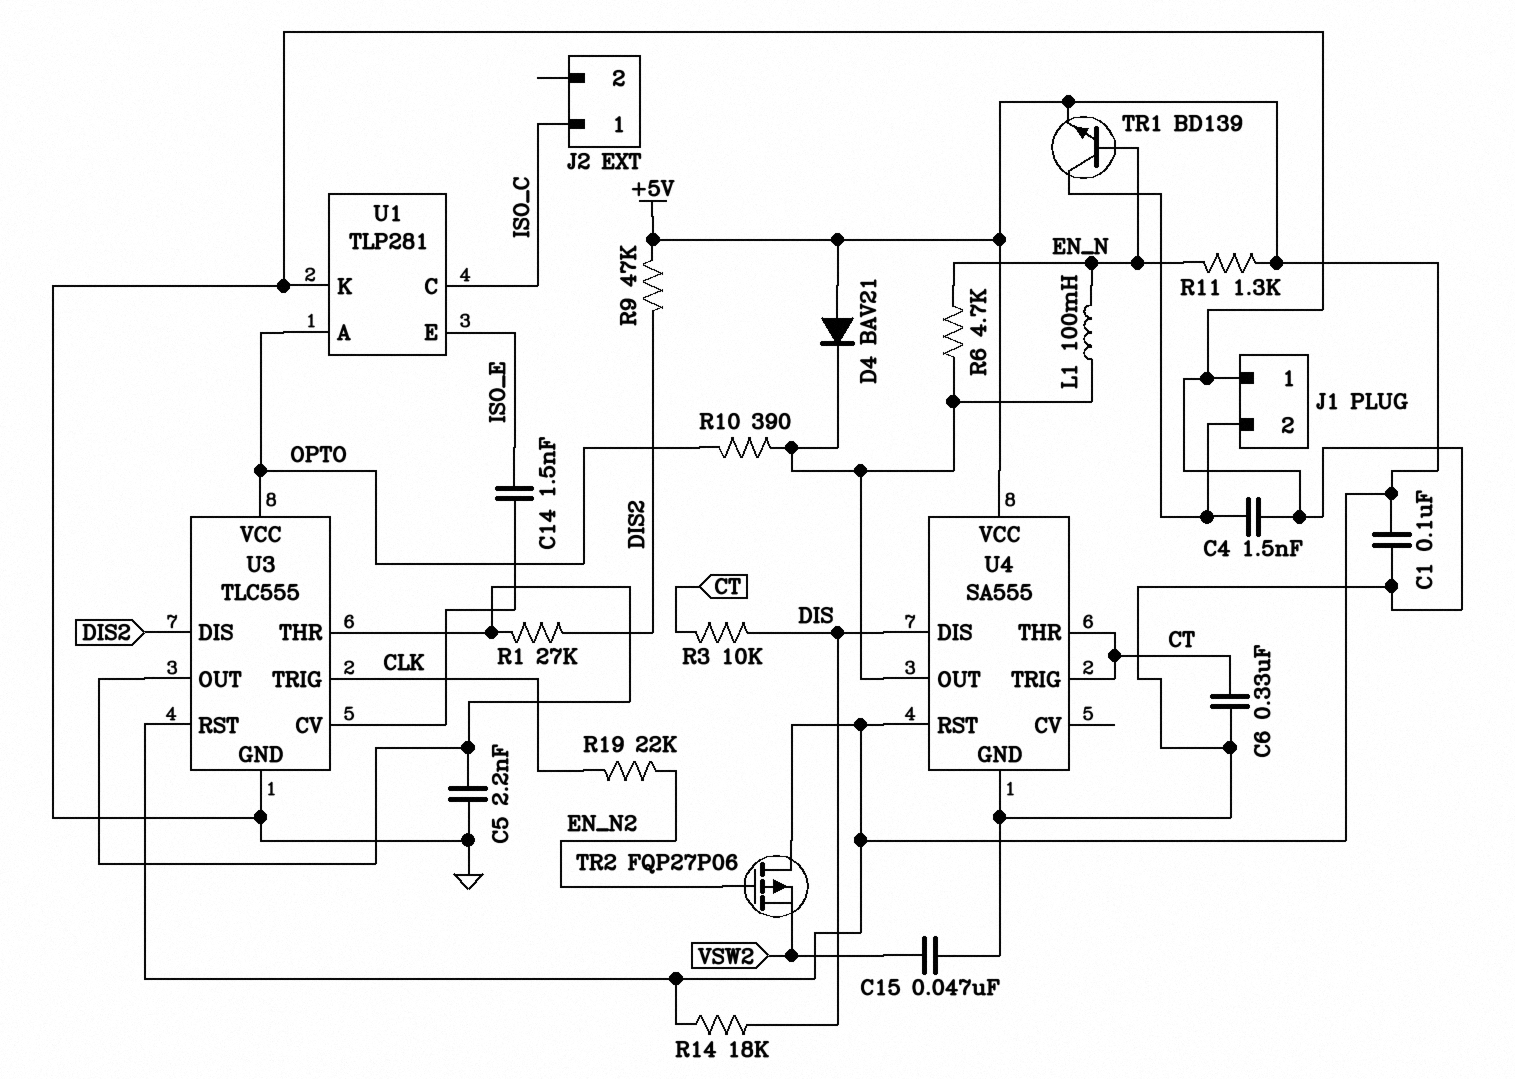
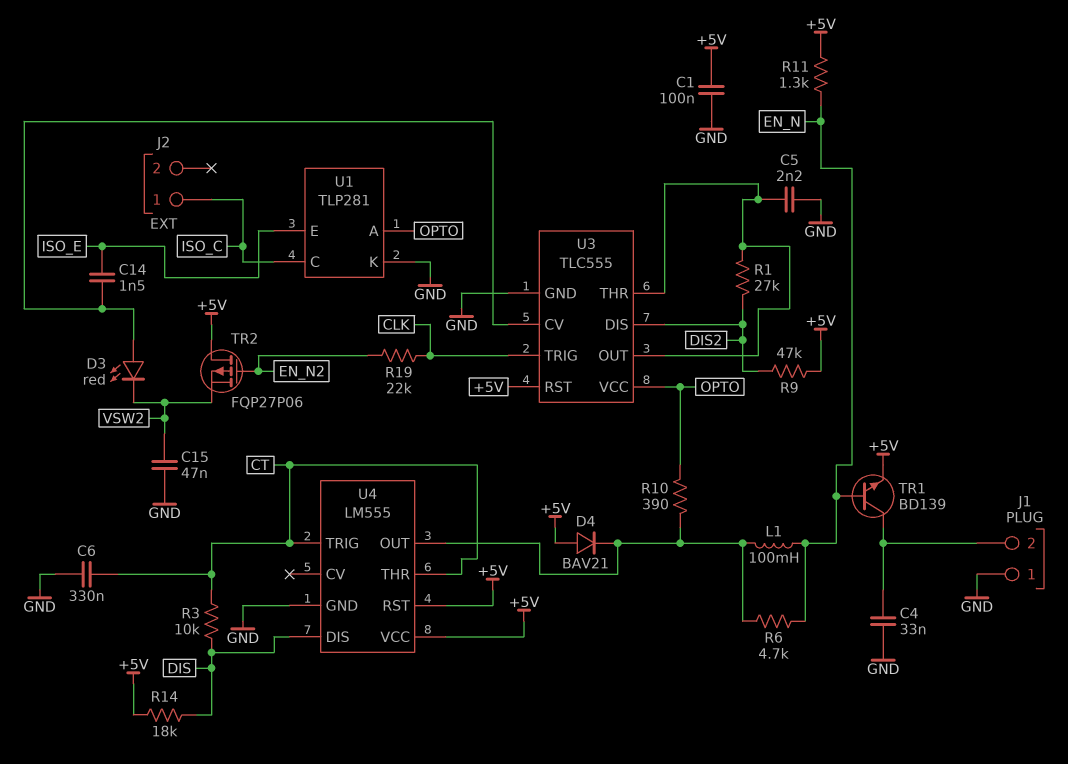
C4: 1.5nF (GND, J1/2) -> 33nF (GND, J1/2)
D3: none -> LED red (A U3/CV, K VSW2)
U4: SA555 -> LM555

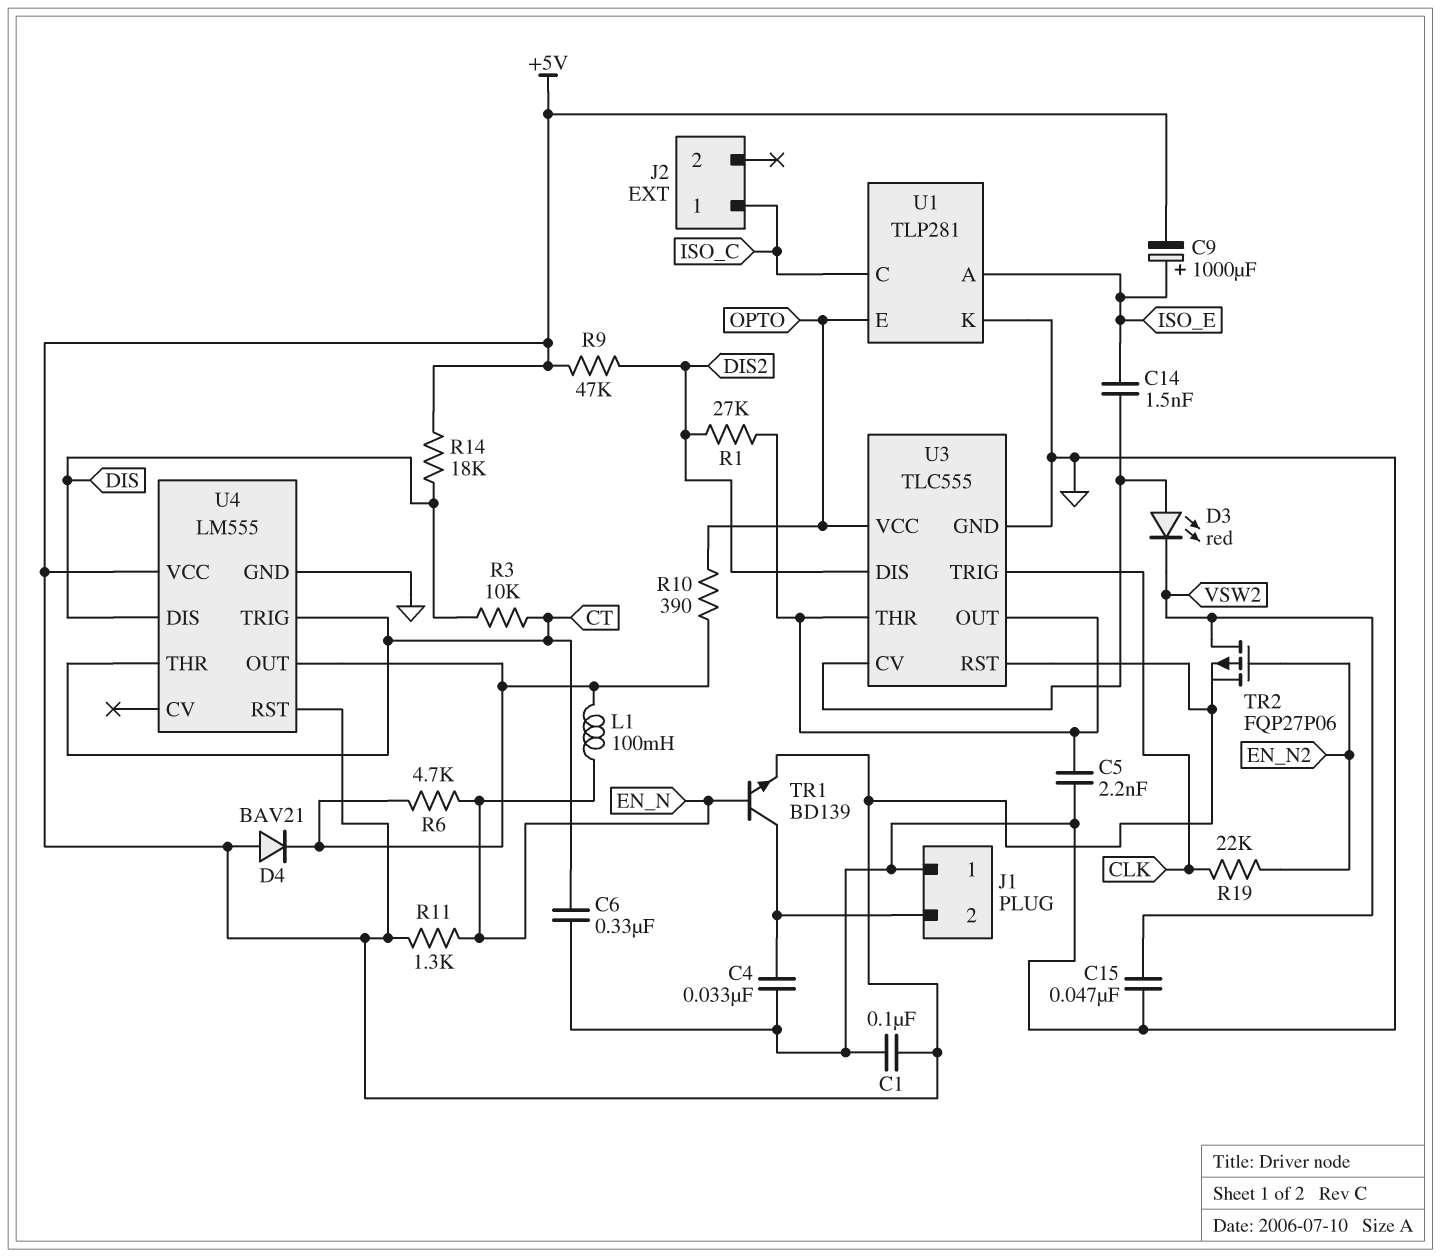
C9: none -> 1000uF (plus ISO_E, minus +5V)
TR2: PMOS FQP27P06 (G EN_N2, D +5V, S VSW2) -> PMOS FQP27P06 (G EN_N2, D VSW2, S +5V)
U1 pin A: OPTO -> ISO_E
U1 pin E: ISO_E -> OPTO

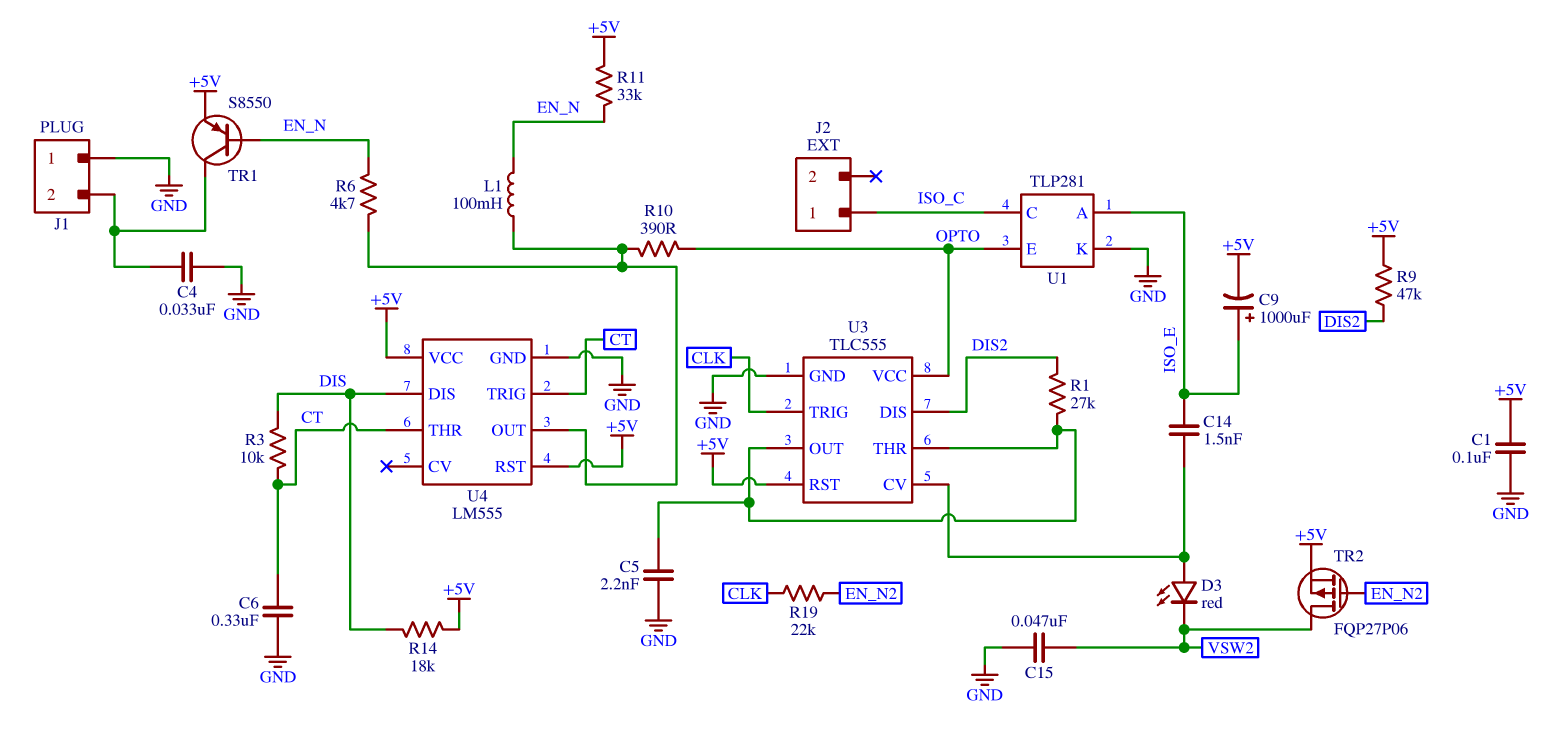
D4: diode BAV21 (A +5V, K U4/OUT) -> none
R11: 1.3k (+5V, EN_N) -> 33k (+5V, EN_N)
TR1: NPN BD139 (B EN_N, C J1/2, E +5V) -> PNP S8550 (B EN_N, C J1/2, E +5V)

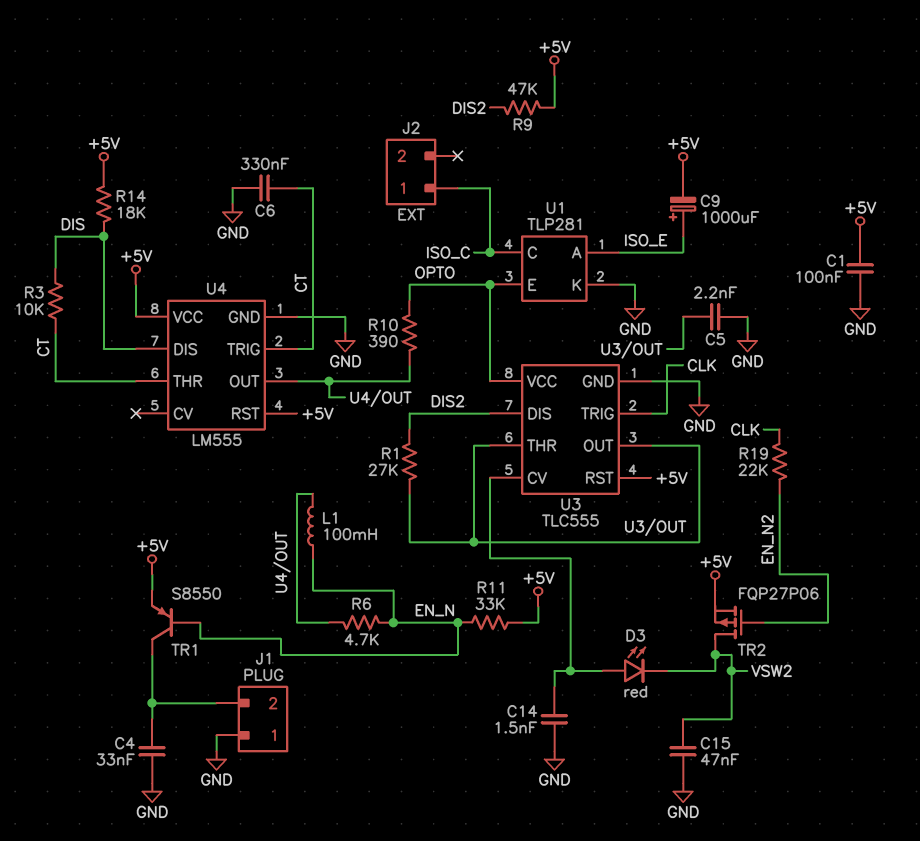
C14: 1.5nF (ISO_E, U3/CV) -> 1.5nF (GND, U3/CV)

